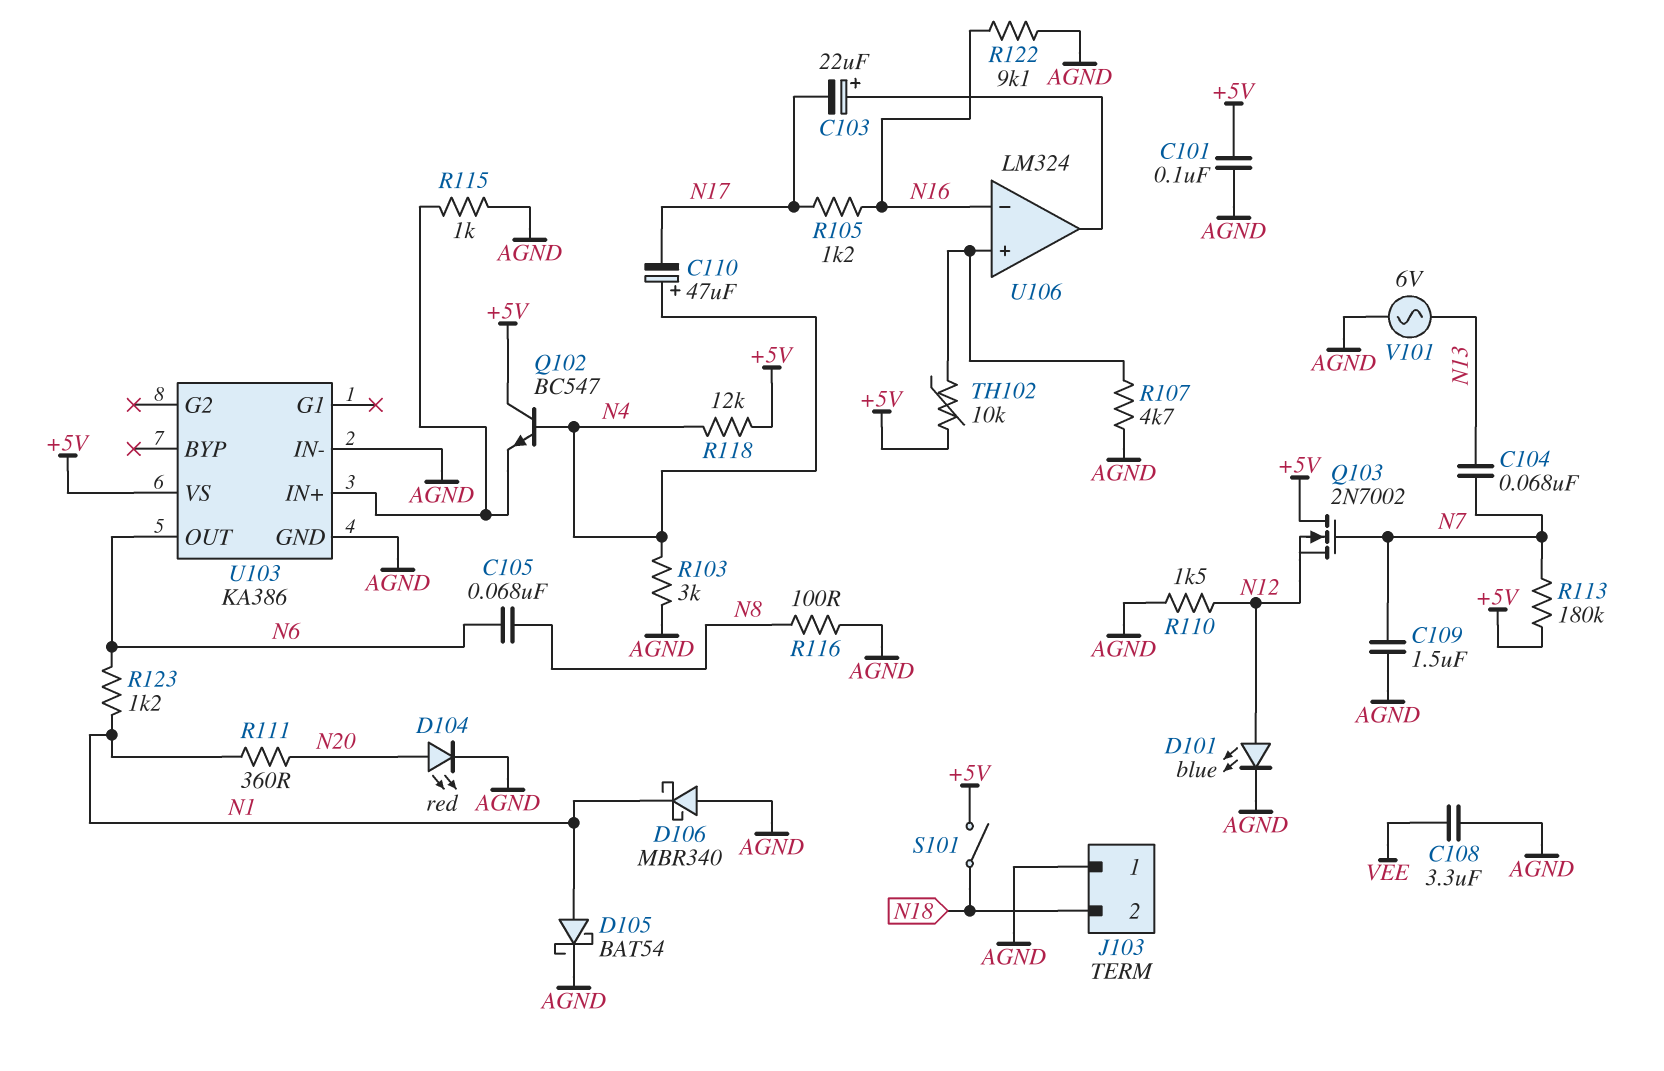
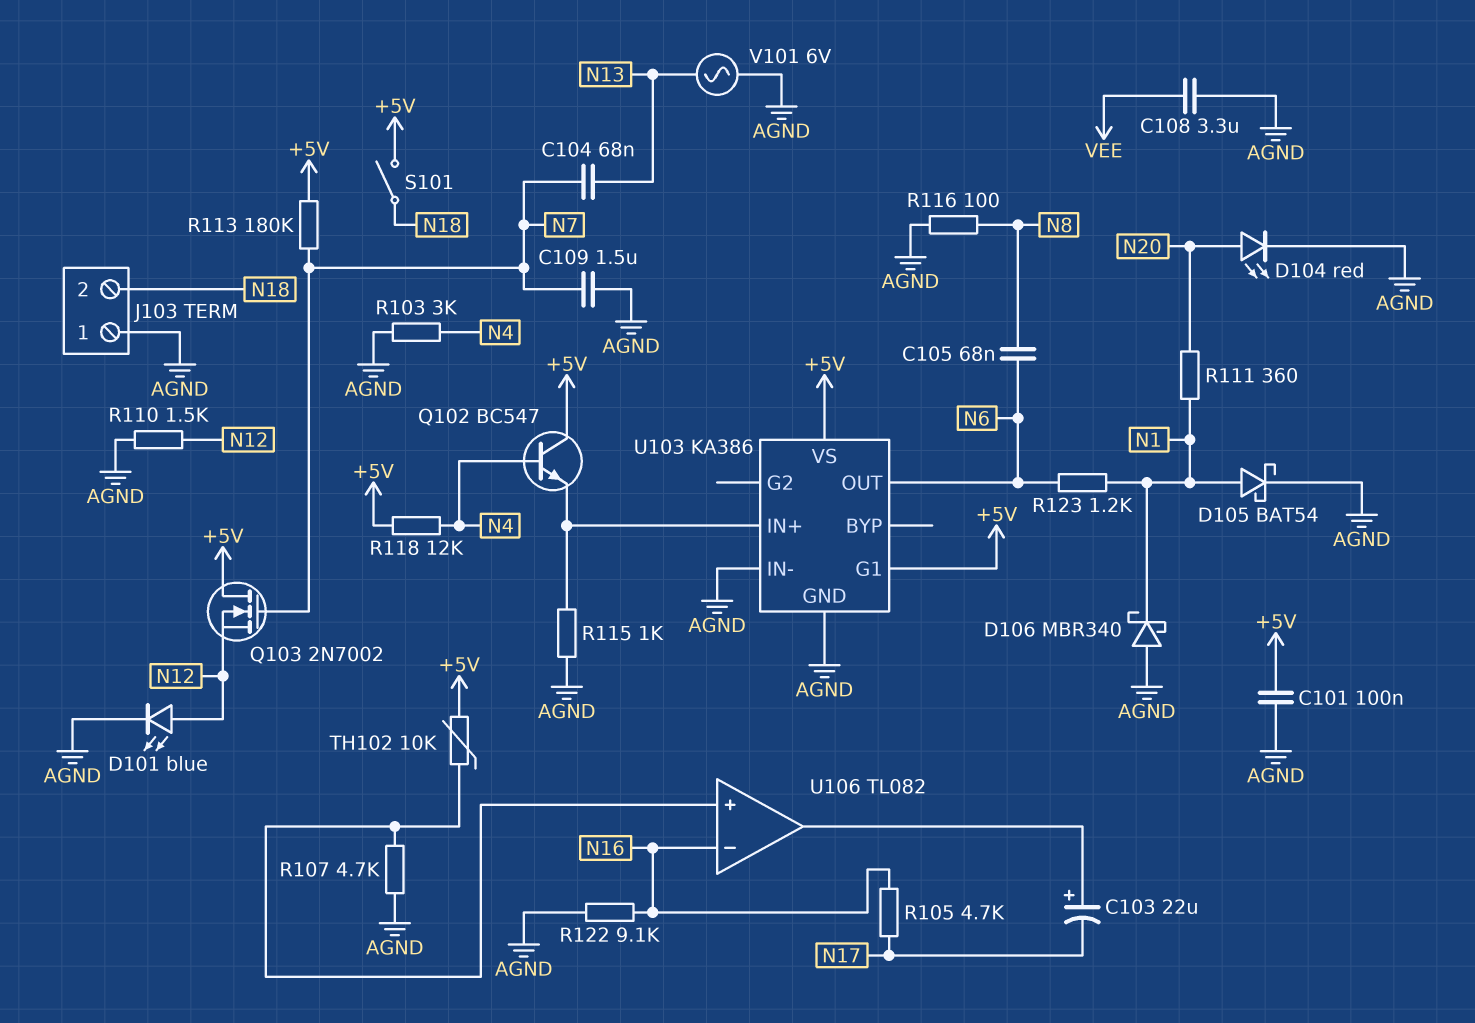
C110: 47uF (plus N4, minus N17) -> none
R105: 1.2k (N16, N17) -> 4.7k (N16, N17)
U103 pin G1: none -> +5V
U106: LM324 -> TL082

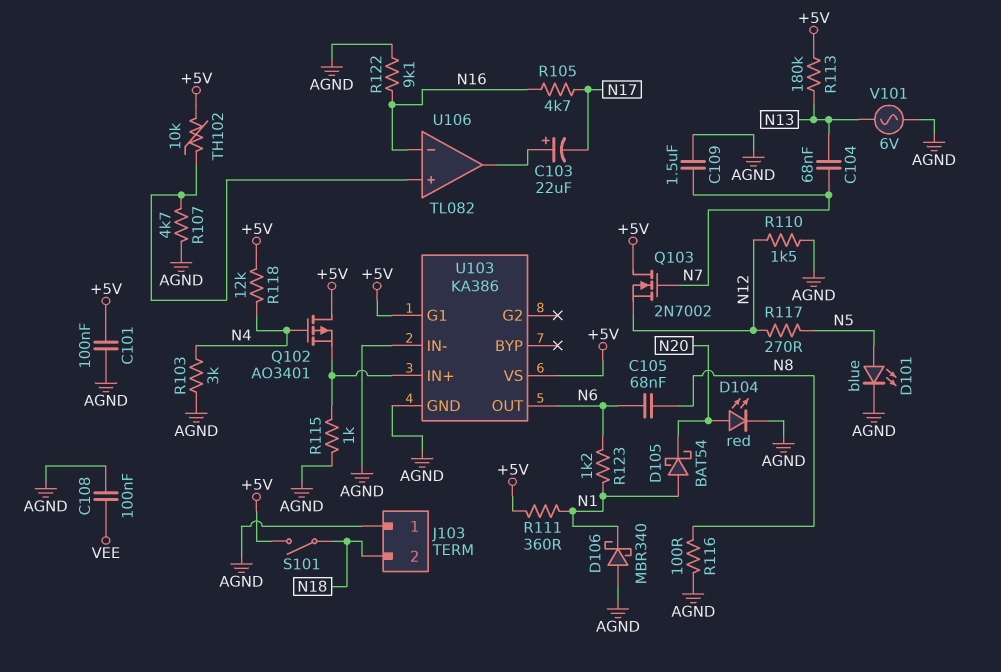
C108: 3.3uF (AGND, VEE) -> 100nF (AGND, VEE)
D101: LED blue (A N12, K AGND) -> LED blue (A N5, K AGND)
D105: schottky BAT54 (A N1, K AGND) -> schottky BAT54 (A N1, K N20)
Q102: NPN BC547 (B N4, C +5V, E U103/IN+) -> PMOS AO3401 (G N4, D +5V, S U103/IN+)
R111: 360 (N1, N20) -> 360 (+5V, N1)
R113: 180k (+5V, N7) -> 180k (+5V, N13)
R117: none -> 270 (N5, N12)

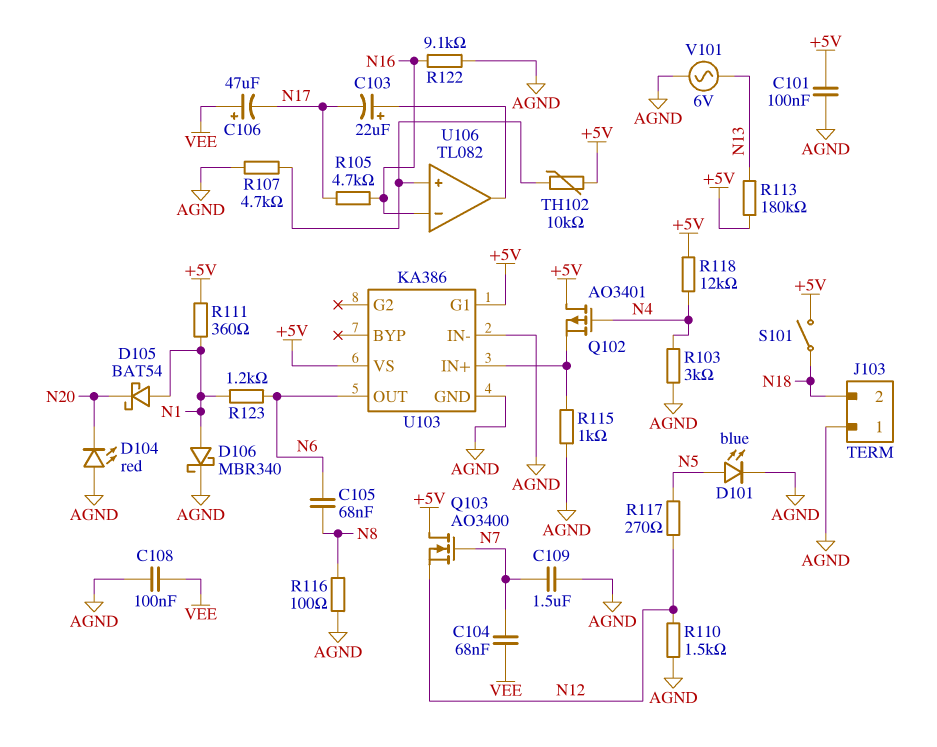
C104: 68nF (N7, N13) -> 68nF (N7, VEE)
C106: none -> 47uF (plus VEE, minus N17)
D104: LED red (A N20, K AGND) -> LED red (A AGND, K N20)
D106: schottky MBR340 (A AGND, K N1) -> schottky MBR340 (A N1, K AGND)
Q103: NMOS 2N7002 (G N7, D +5V, S N12) -> NMOS AO3400 (G N7, D +5V, S N12)

